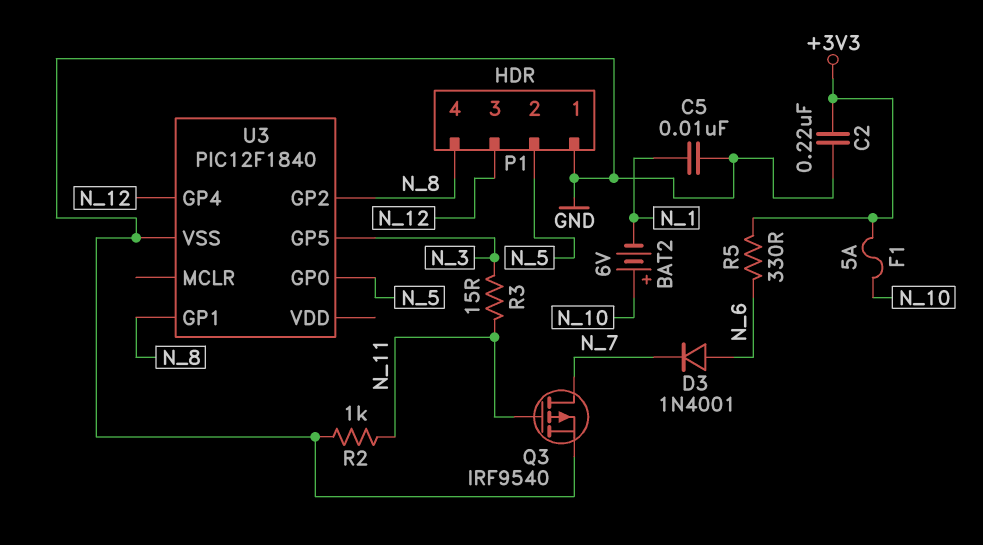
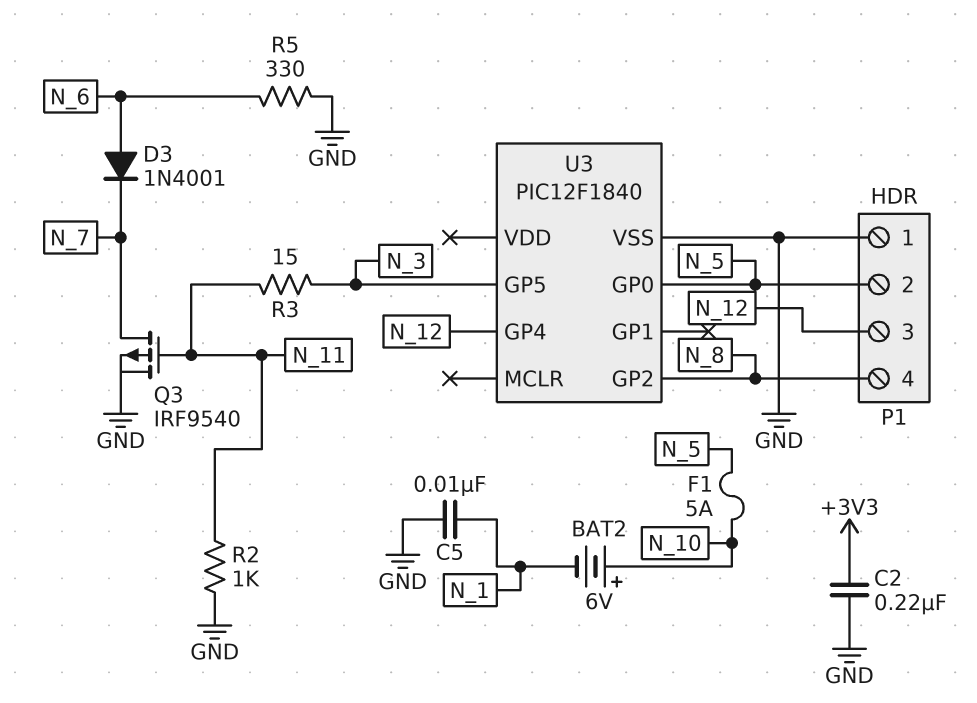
F1: 5A (+3V3, N_10) -> 5A (N_5, N_10)
R5: 330 (+3V3, N_6) -> 330 (GND, N_6)
U3 pin GP1: N_8 -> none

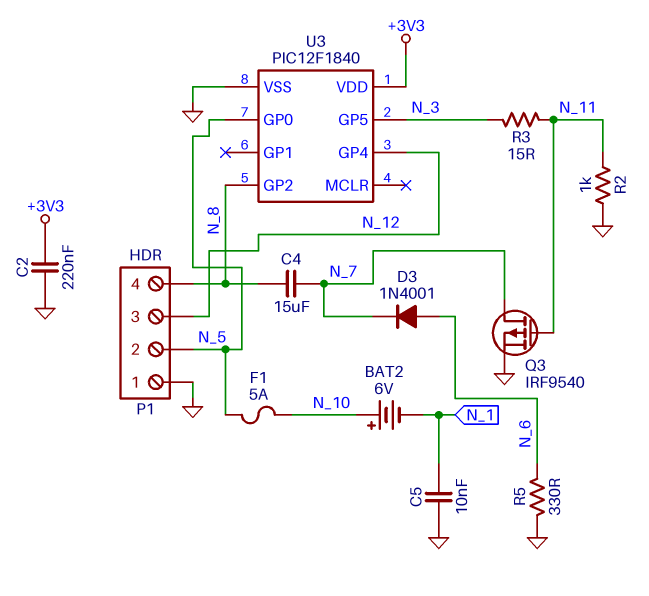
C4: none -> 15uF (N_7, N_8)
U3 pin VDD: none -> +3V3

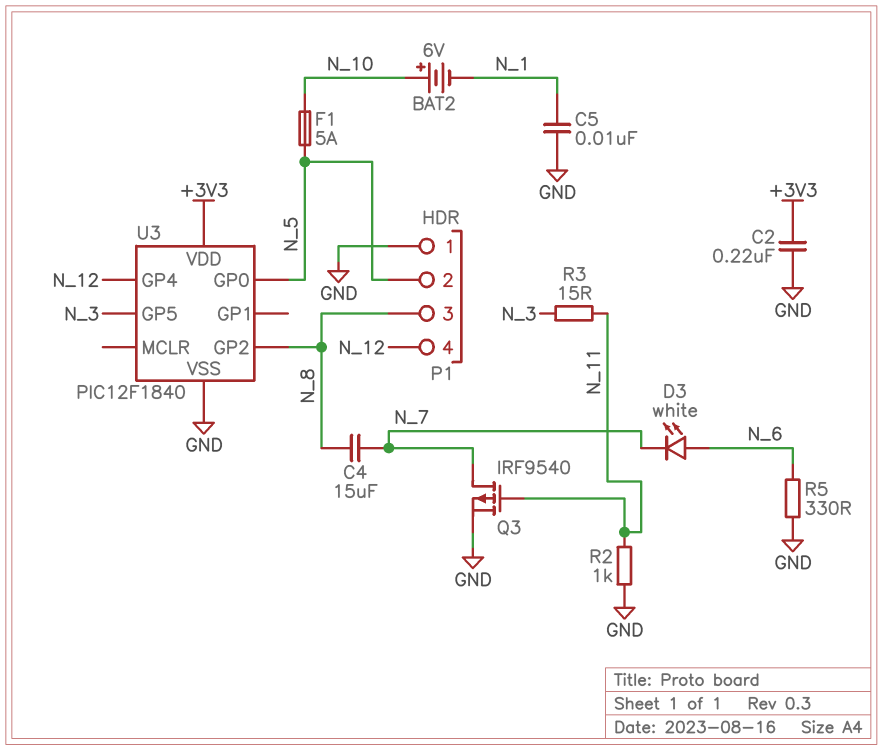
D3: diode 1N4001 (A N_6, K N_7) -> LED white (A N_6, K N_7)
P1 pin 3: N_12 -> N_8
P1 pin 4: N_8 -> N_12

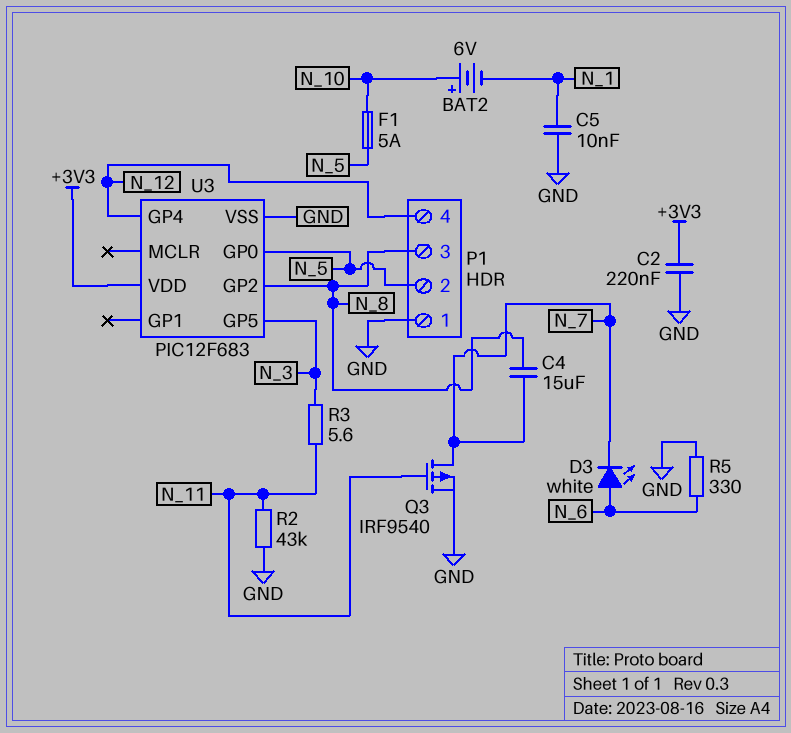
R2: 1k (GND, N_11) -> 43k (GND, N_11)
R3: 15 (N_3, N_11) -> 5.6 (N_3, N_11)
U3: PIC12F1840 -> PIC12F683

